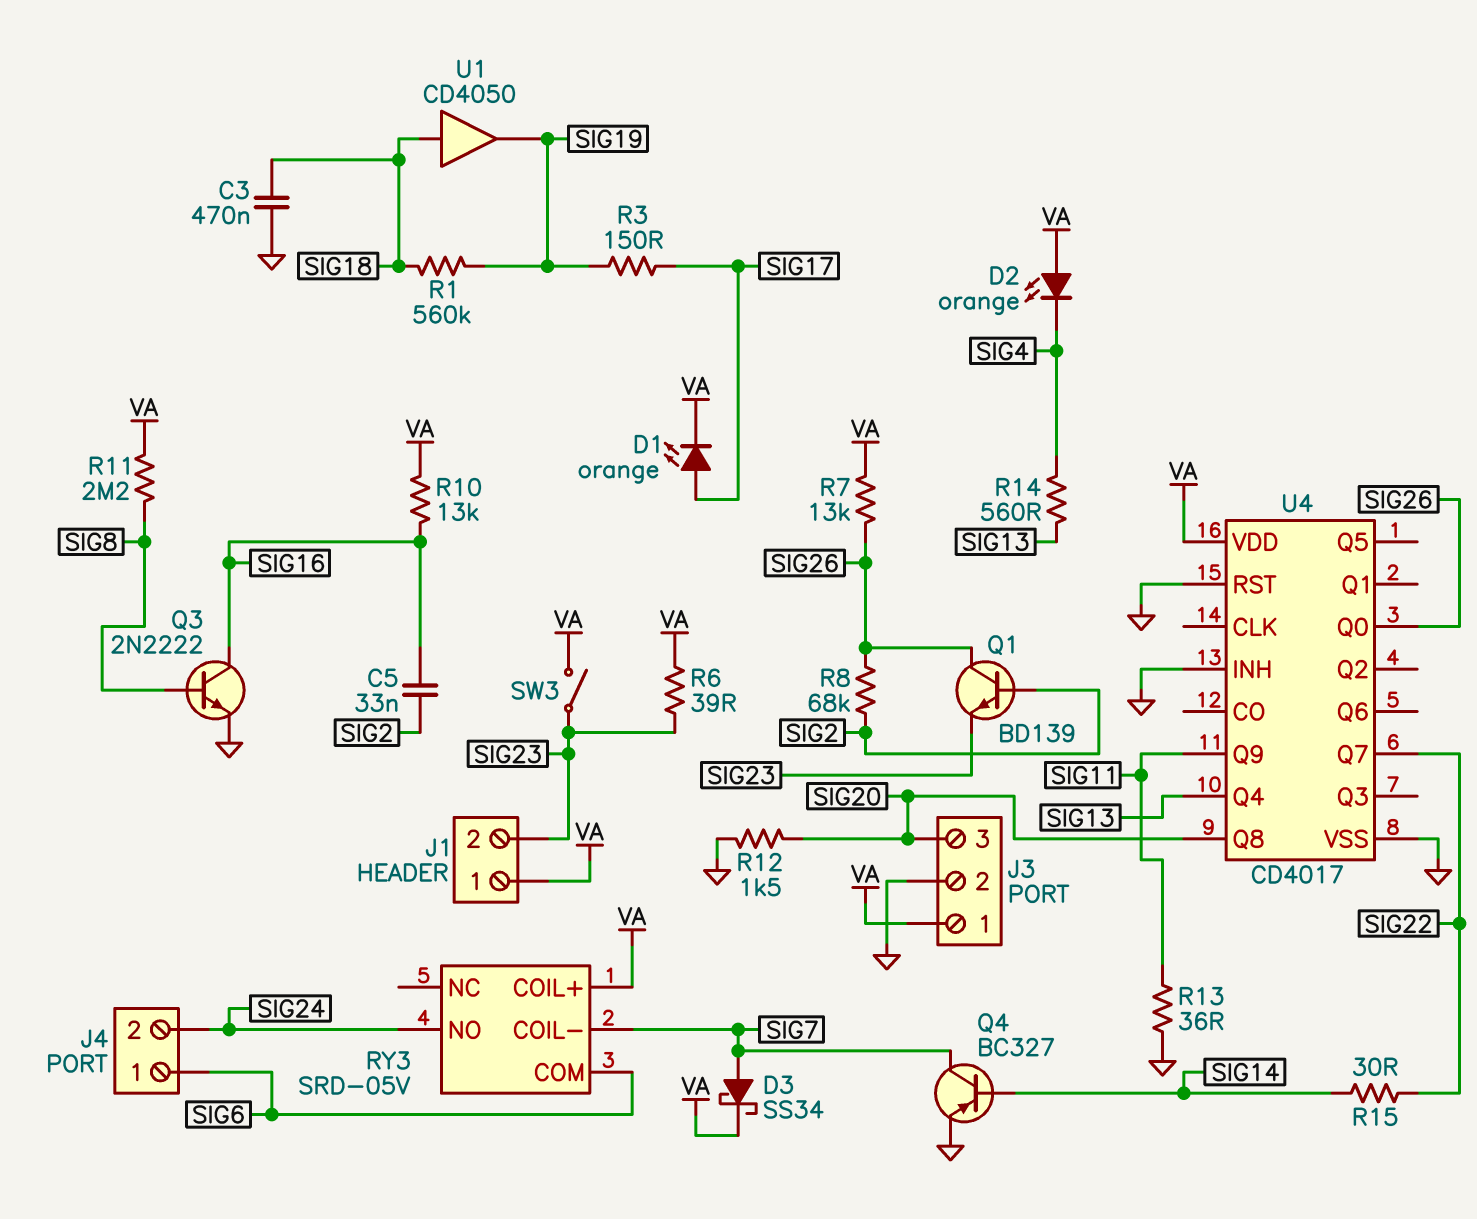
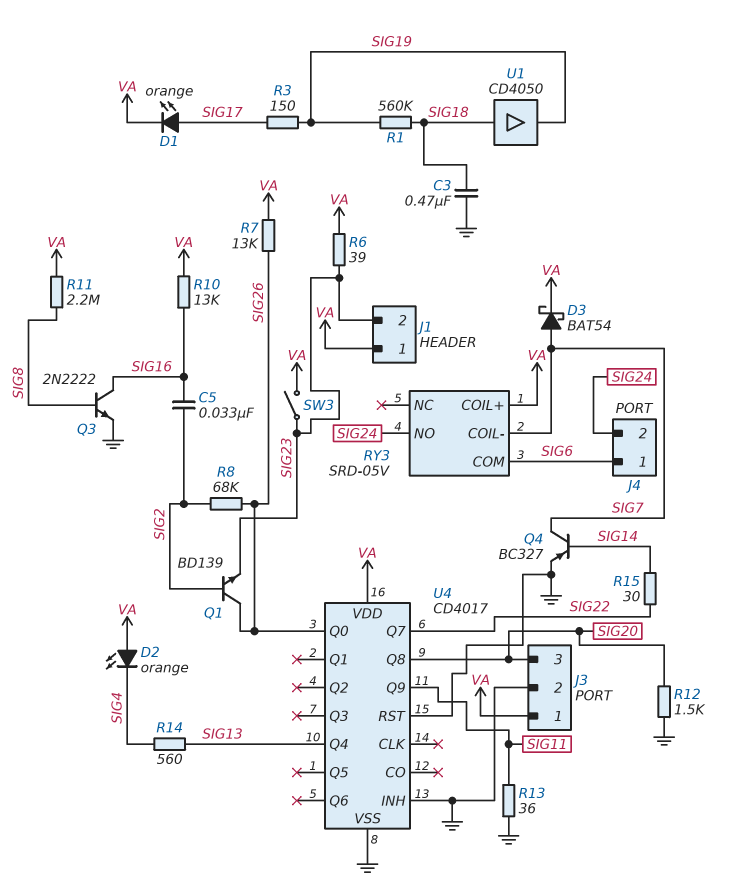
D3: schottky SS34 (A SIG7, K VA) -> schottky BAT54 (A SIG7, K VA)

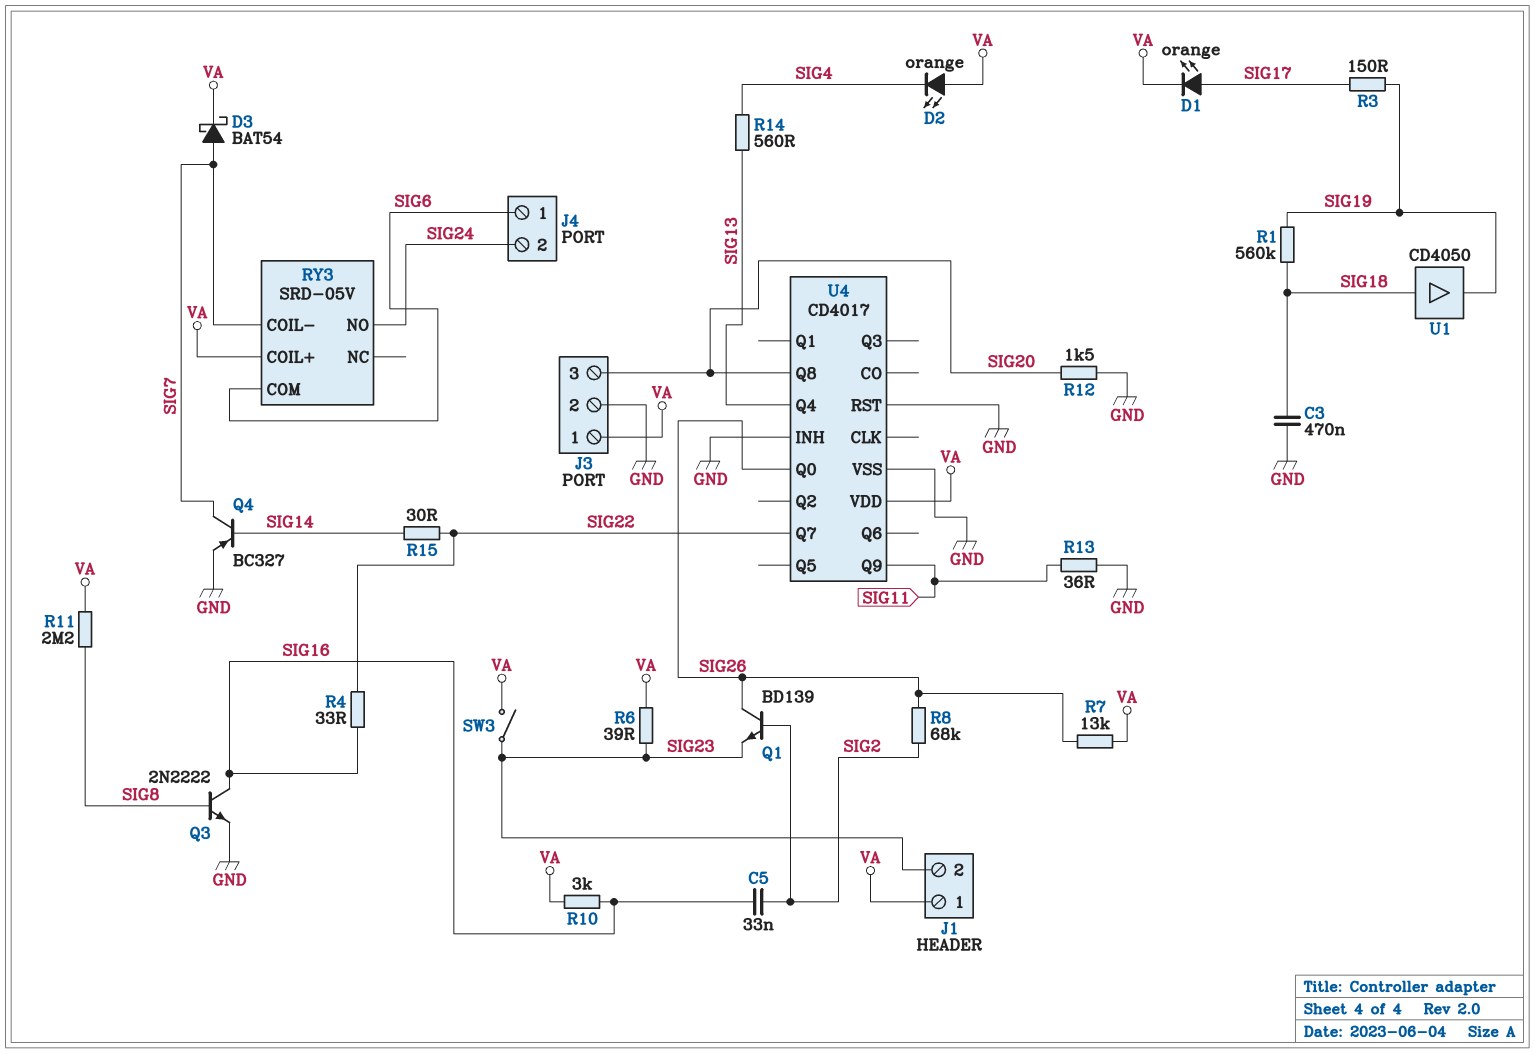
R4: none -> 33 (SIG16, SIG22)
R10: 13k (SIG16, VA) -> 3k (SIG16, VA)

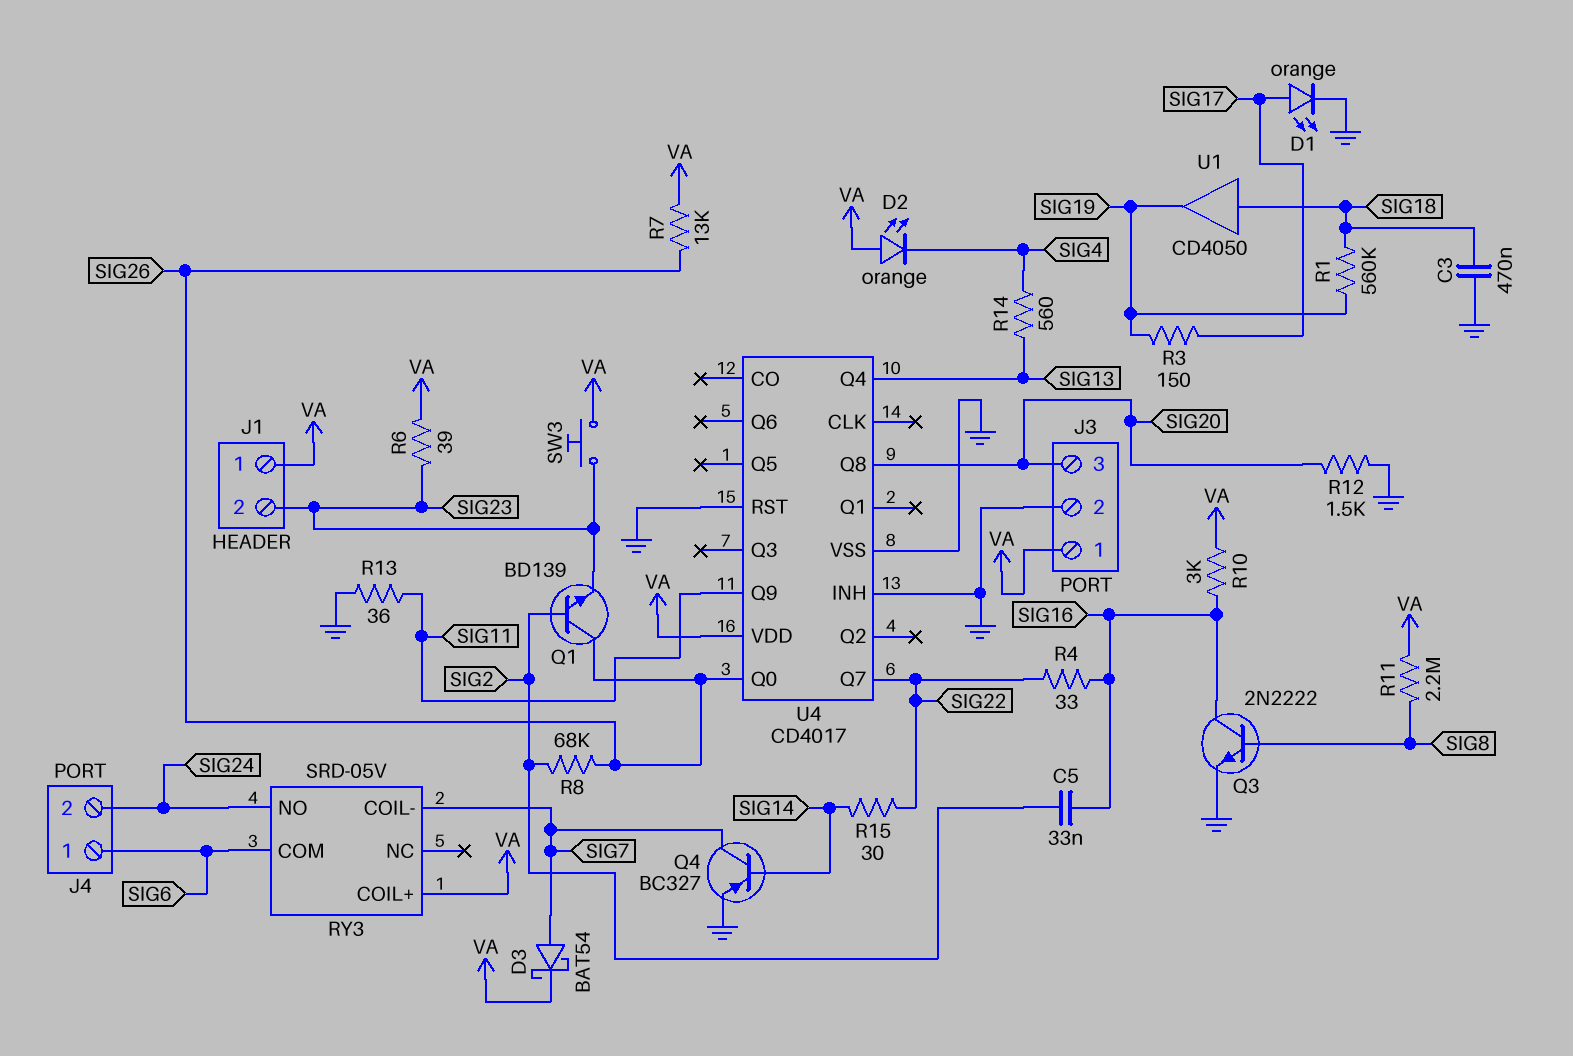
D1: LED orange (A SIG17, K VA) -> LED orange (A SIG17, K GND)
SW3: switch (SIG23, VA) -> button (SIG23, VA)

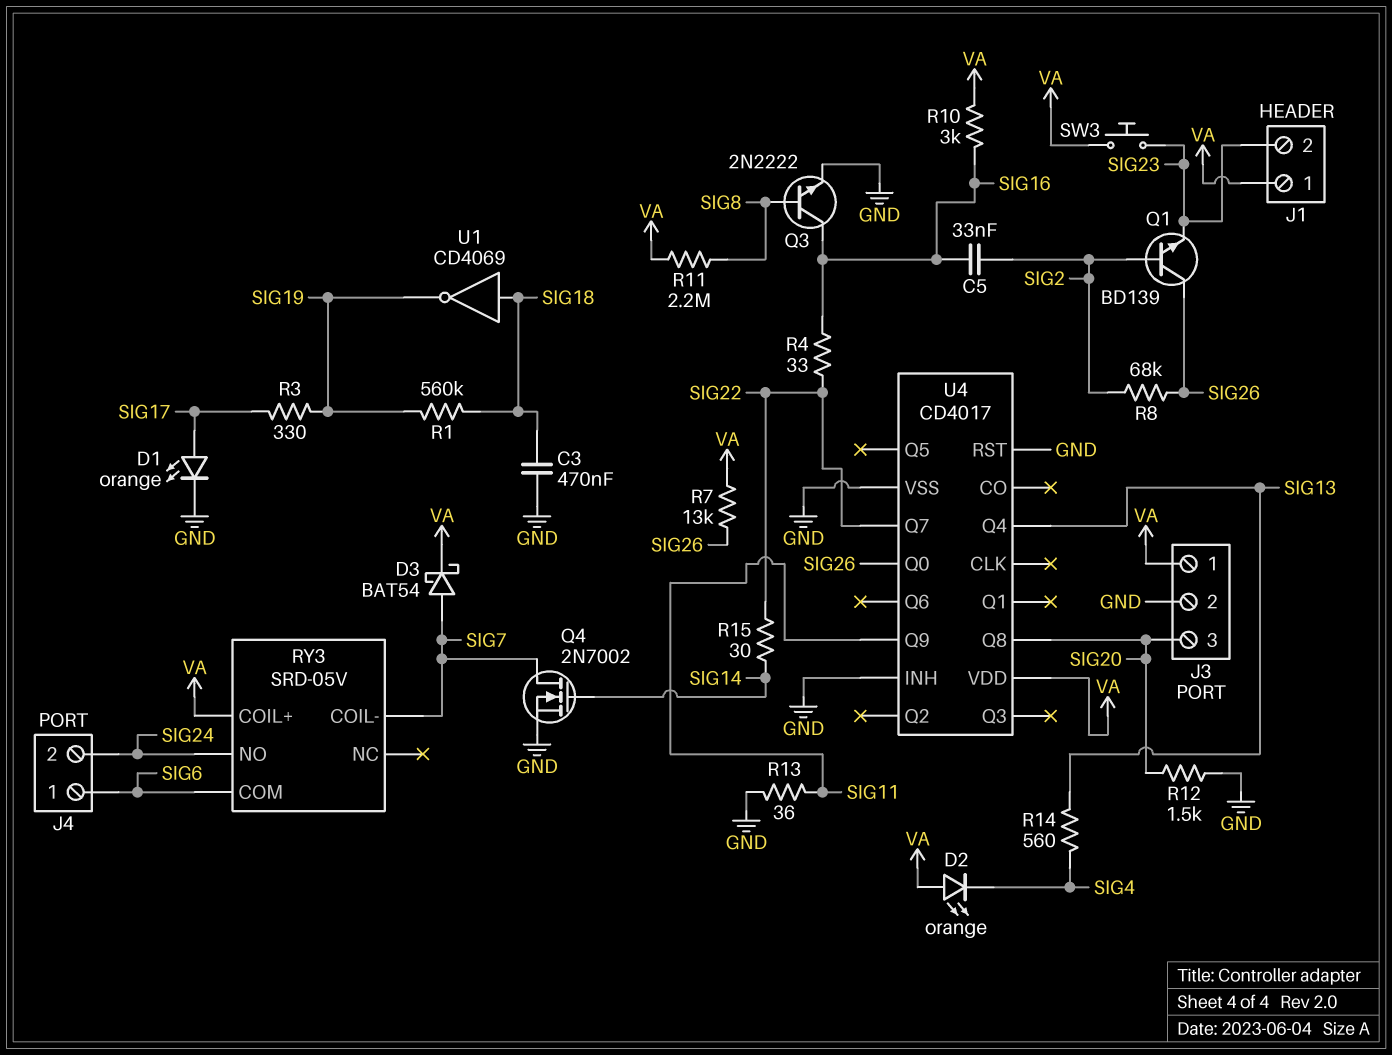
Q4: PNP BC327 (B SIG14, C SIG7, E GND) -> NMOS 2N7002 (G SIG14, D SIG7, S GND)
R3: 150 (SIG17, SIG19) -> 330 (SIG17, SIG19)
R6: 39 (SIG23, VA) -> none
U1: buffer CD4050 (in SIG18, out SIG19) -> NOT CD4069 (in SIG18, out SIG19)

